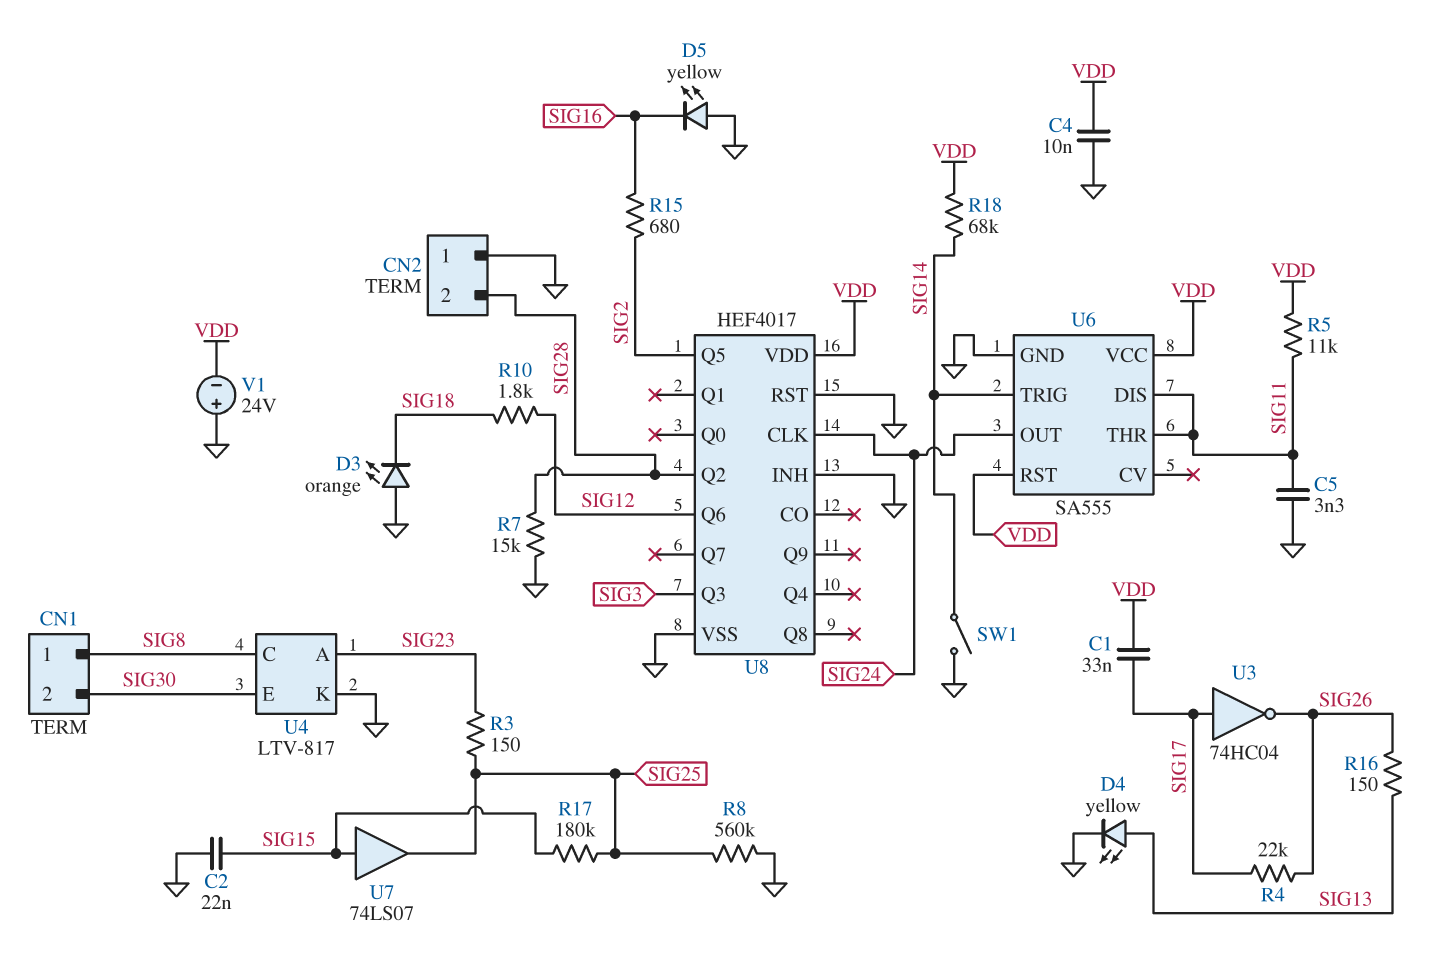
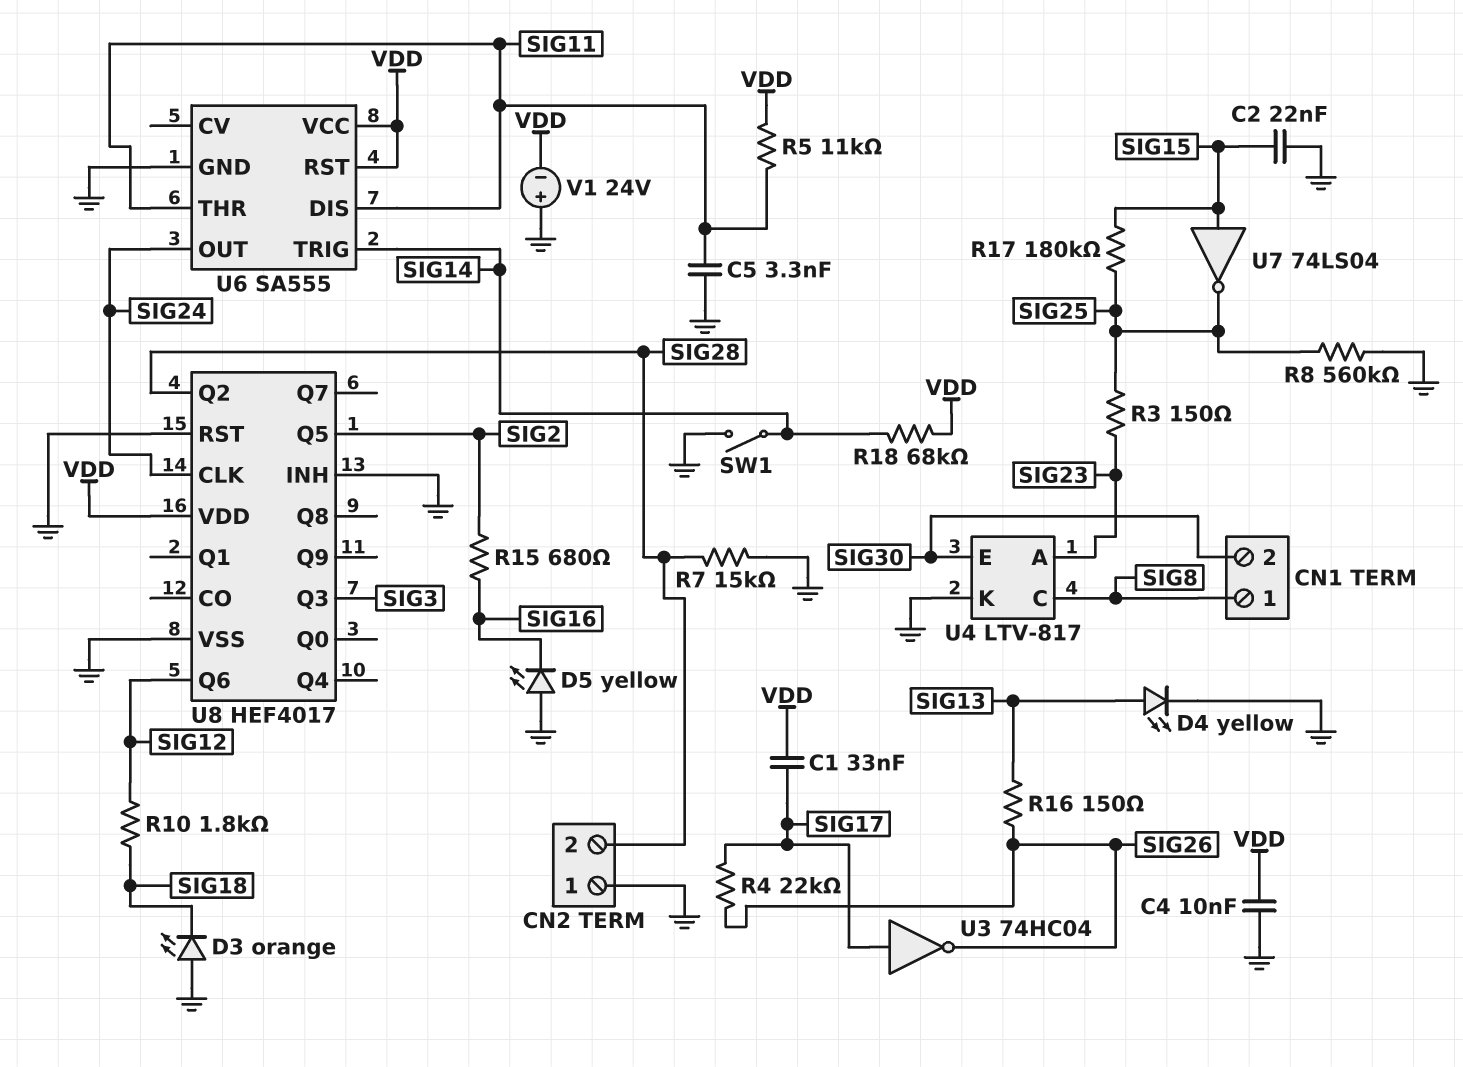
U7: buffer 74LS07 (in SIG15, out SIG25) -> NOT 74LS04 (in SIG15, out SIG25)

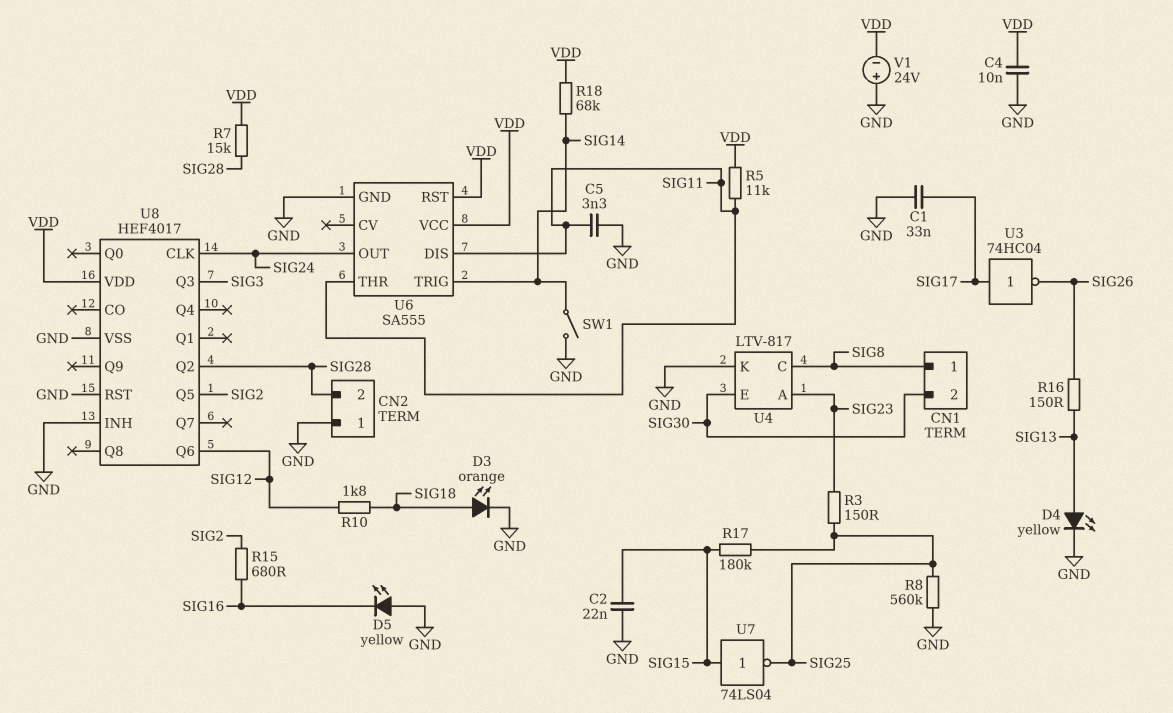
C1: 33nF (SIG17, VDD) -> 33nF (GND, SIG17)
D3: LED orange (A GND, K SIG18) -> LED orange (A SIG18, K GND)
R4: 22k (SIG17, SIG26) -> none
R7: 15k (GND, SIG28) -> 15k (SIG28, VDD)

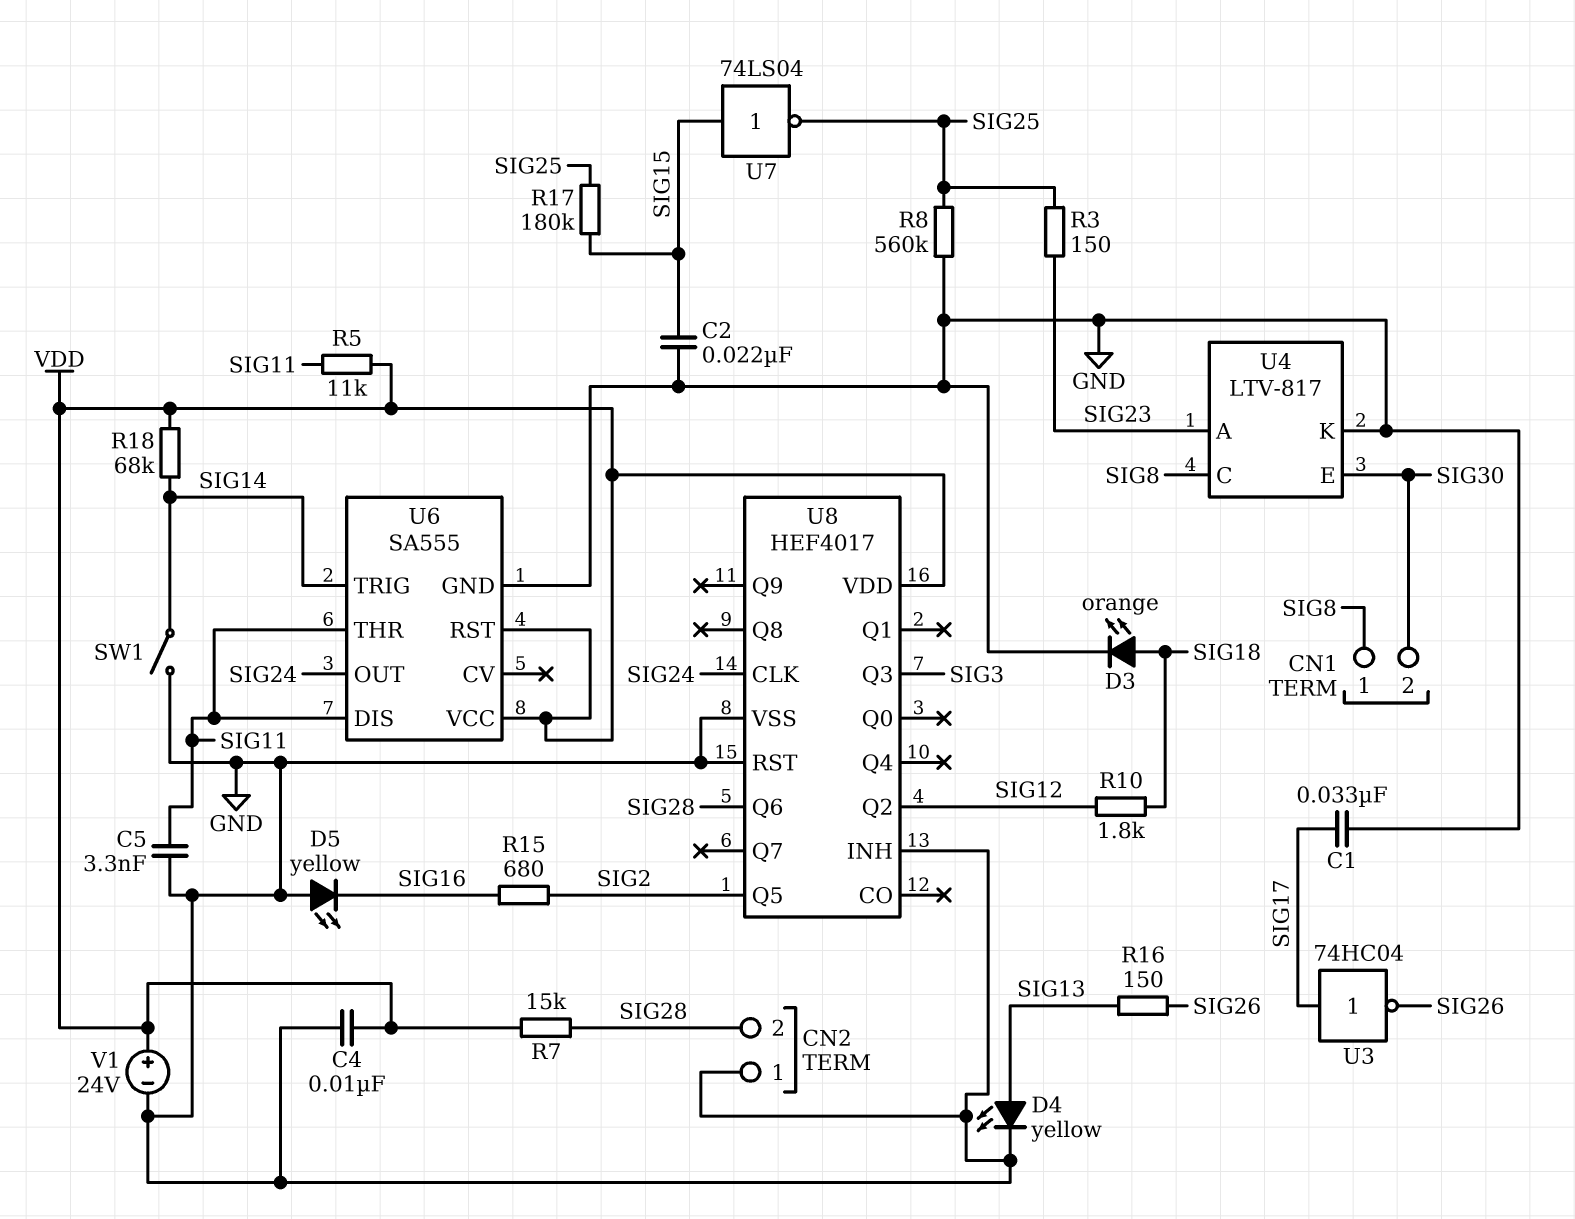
U8 pin Q2: SIG28 -> SIG12
U8 pin Q6: SIG12 -> SIG28
V1: 24V (plus GND, minus VDD) -> 24V (plus VDD, minus GND)

